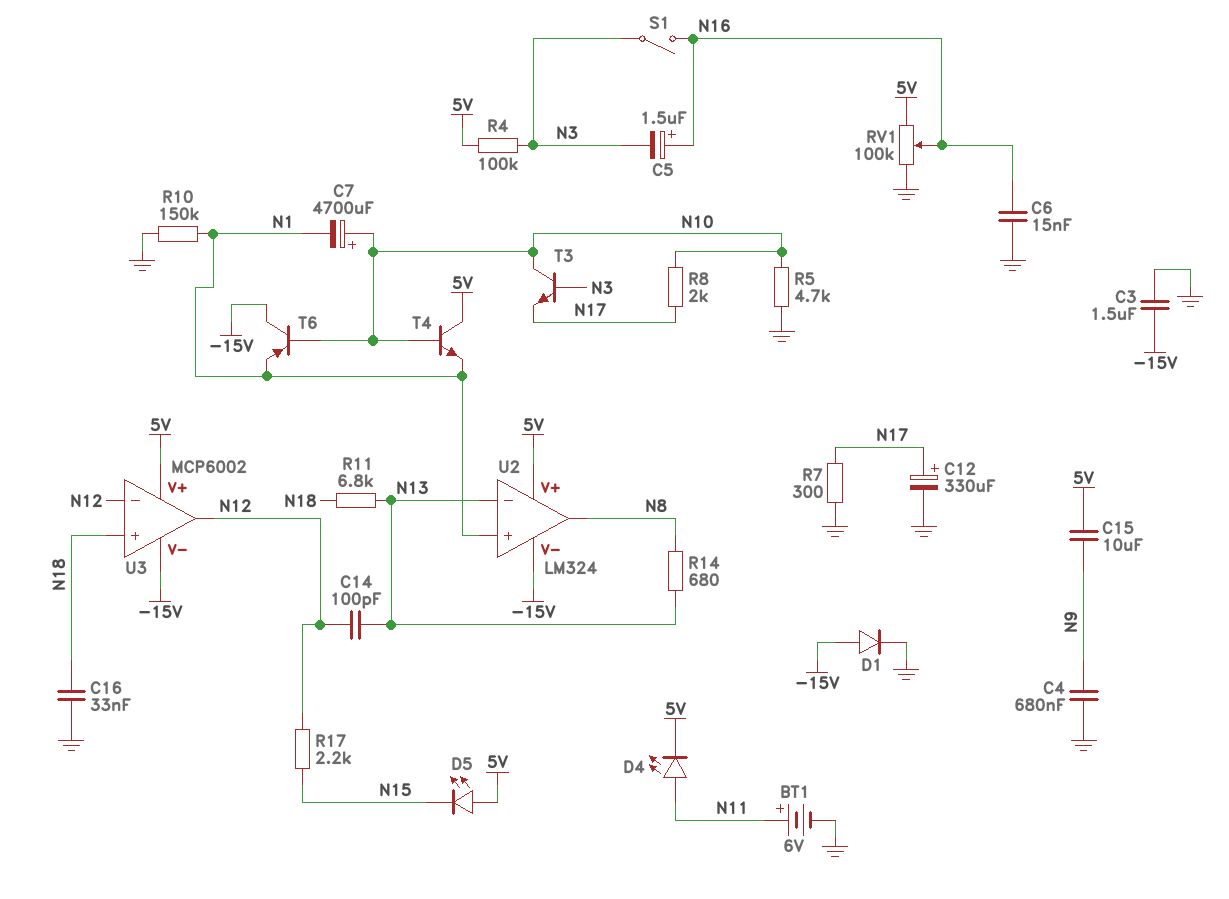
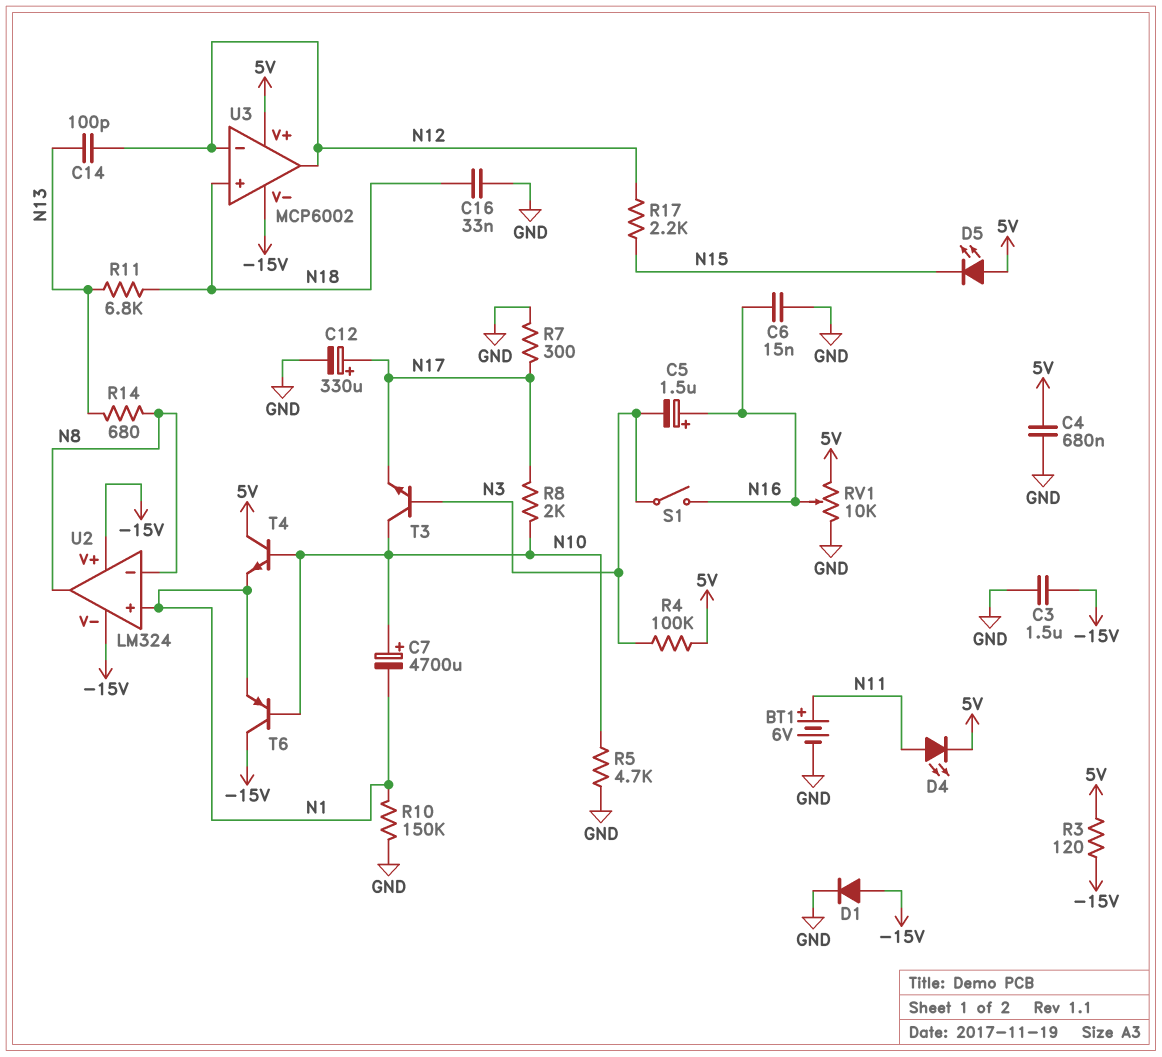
C4: 680nF (GND, N9) -> 680nF (5V, GND)
C15: 10uF (5V, N9) -> none
R3: none -> 120 (-15V, 5V)
RV1: 100k (5V, GND, wiper N16) -> 10k (5V, GND, wiper N16)
U2 pin V+: 5V -> -15V
U2 pin in-: N13 -> N8

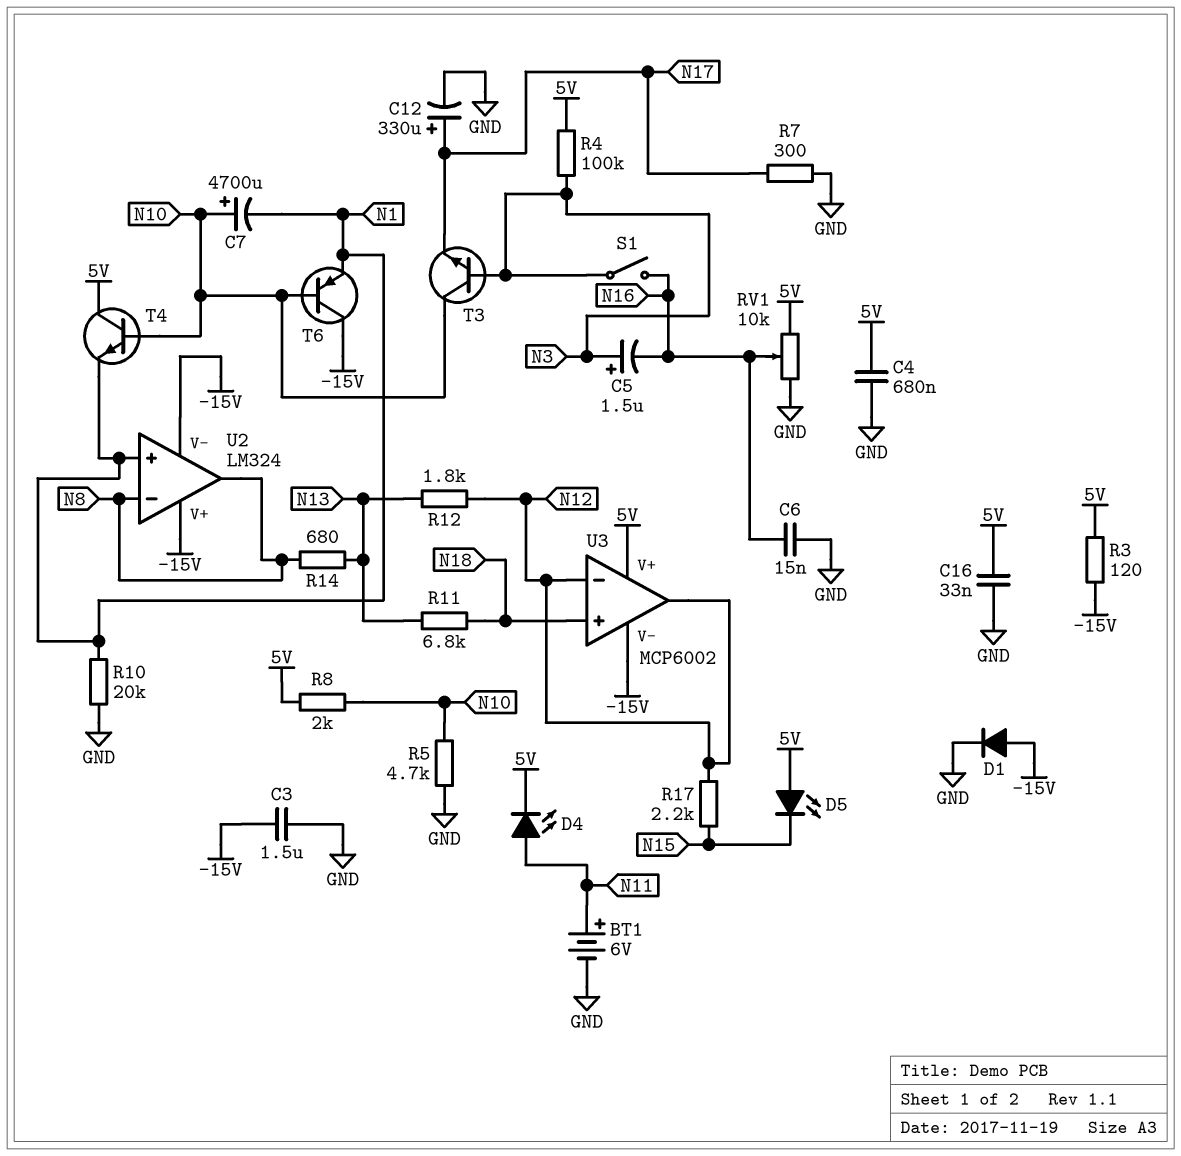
C5: 1.5uF (plus N16, minus N3) -> 1.5uF (plus N3, minus N16)
C14: 100pF (N12, N13) -> none
C16: 33nF (GND, N18) -> 33nF (5V, GND)
R8: 2k (N10, N17) -> 2k (5V, N10)
R10: 150k (GND, N1) -> 20k (GND, N1)
R12: none -> 1.8k (N12, N13)

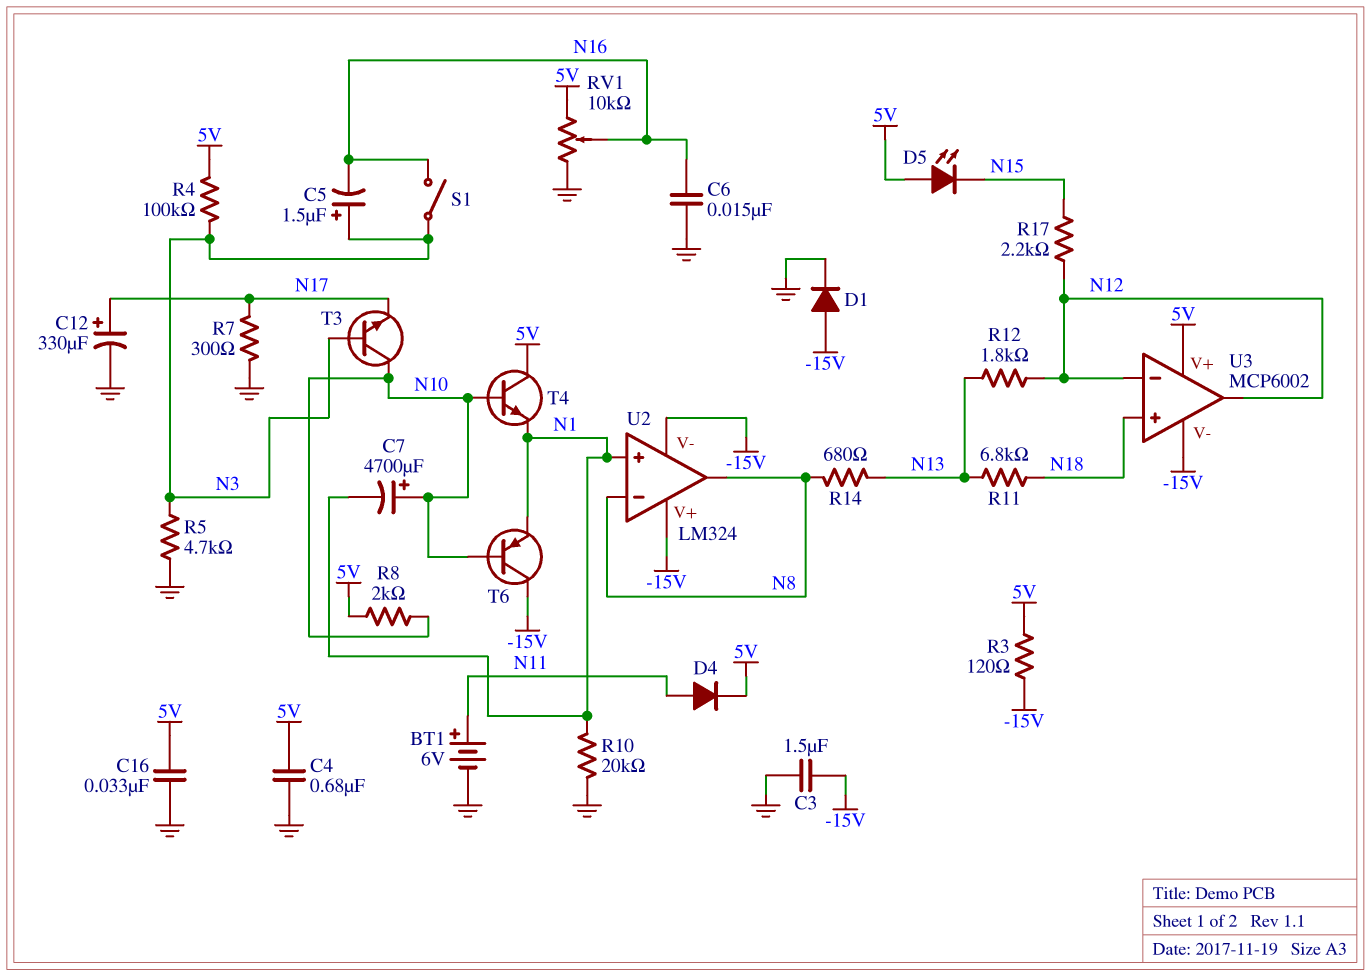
D4: LED (A N11, K 5V) -> diode (A N11, K 5V)
R5: 4.7k (GND, N10) -> 4.7k (GND, N3)

